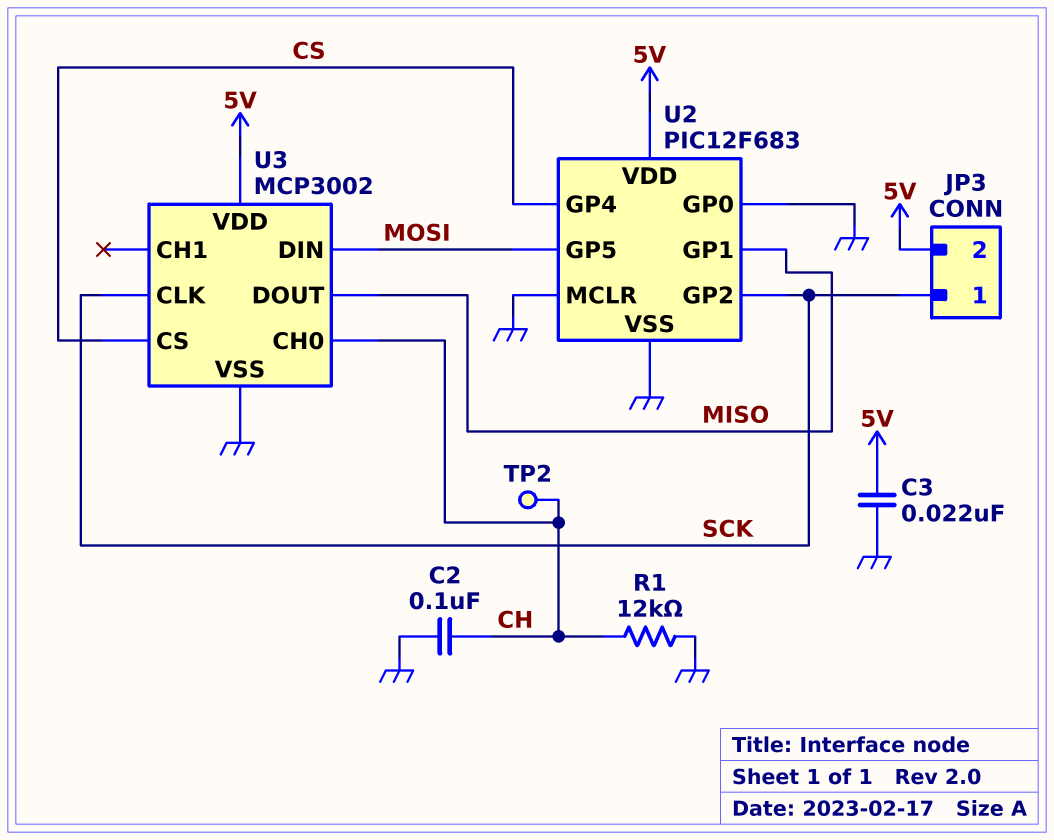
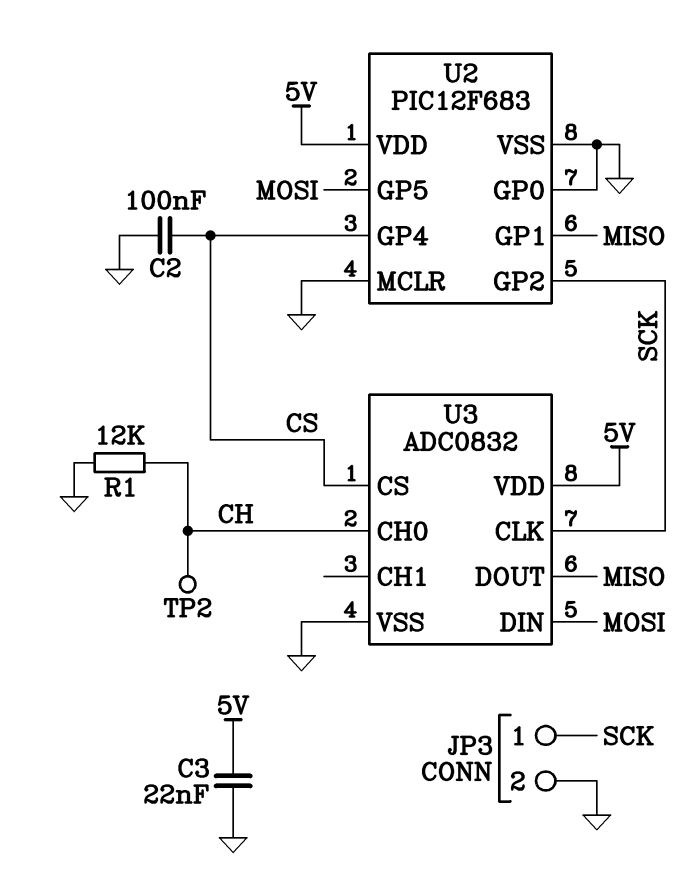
C2: 100nF (CH, GND) -> 100nF (CS, GND)
JP3 pin 2: 5V -> GND
U3: MCP3002 -> ADC0832

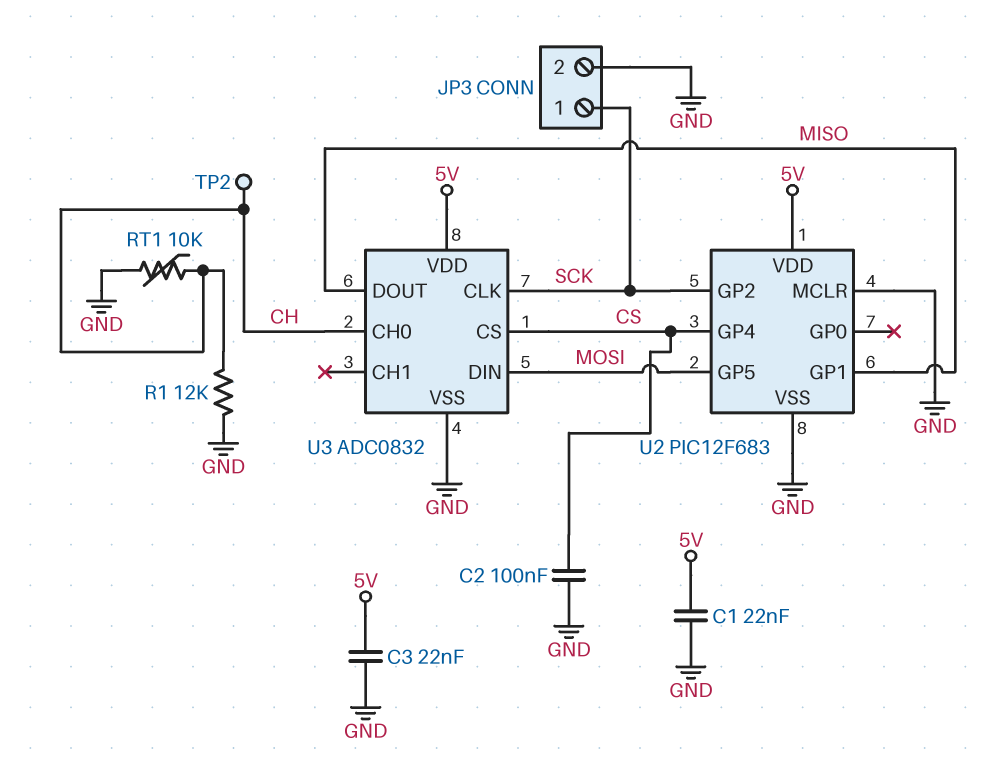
C1: none -> 22nF (5V, GND)
RT1: none -> 10k (CH, GND)
U2 pin GP0: GND -> none

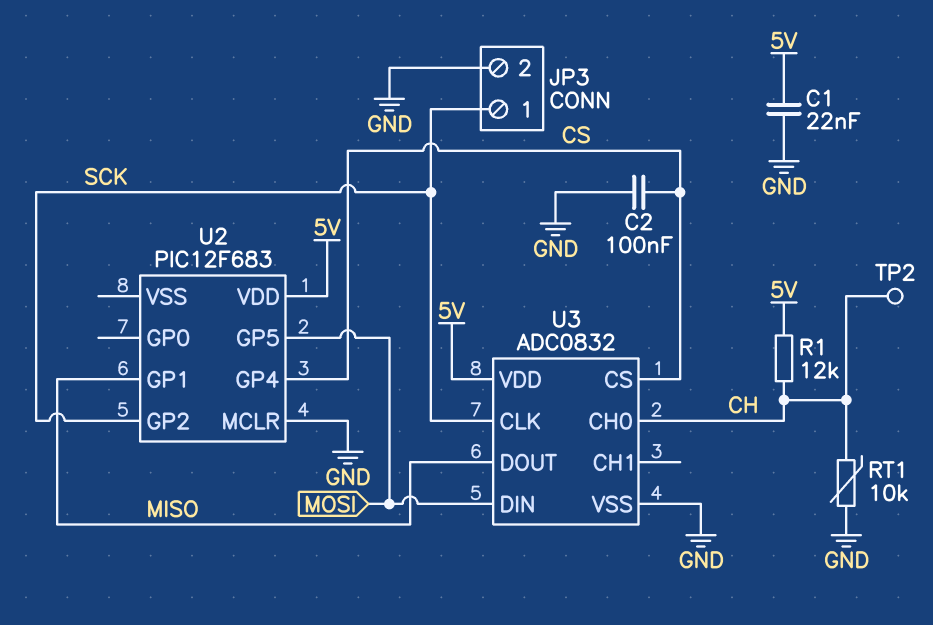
C3: 22nF (5V, GND) -> none
R1: 12k (CH, GND) -> 12k (5V, CH)
U2 pin VSS: GND -> none

